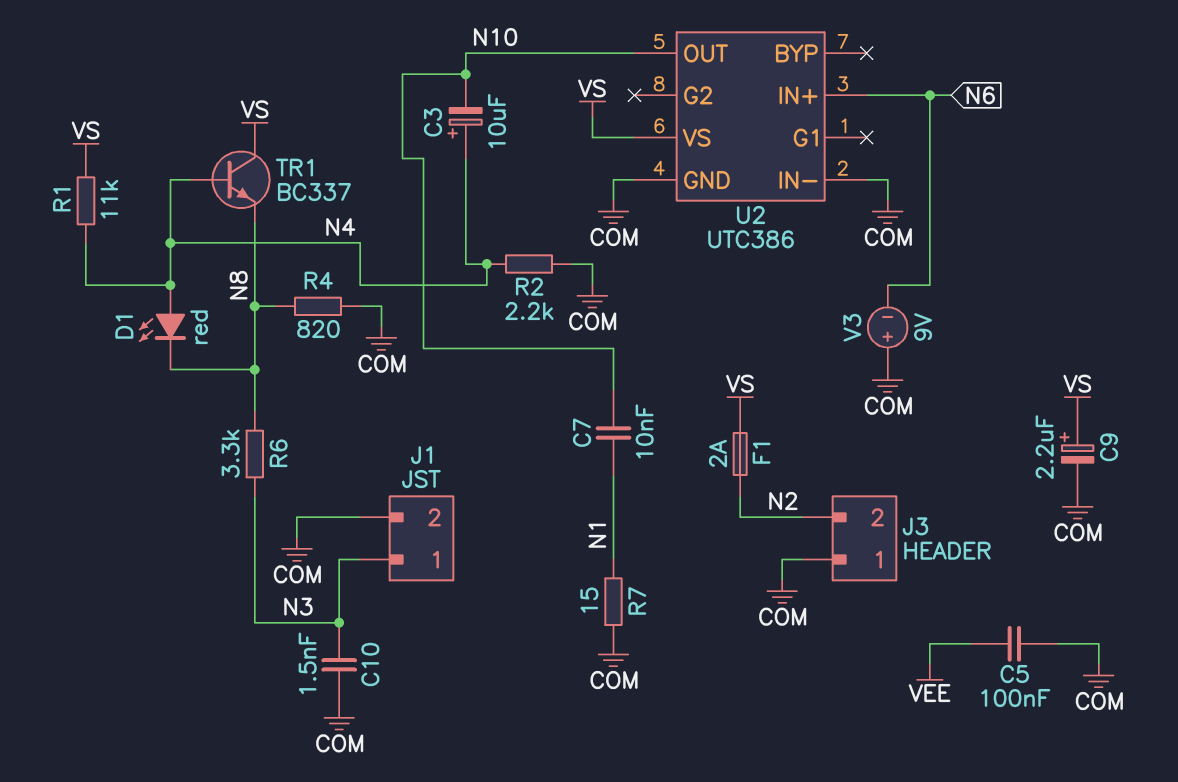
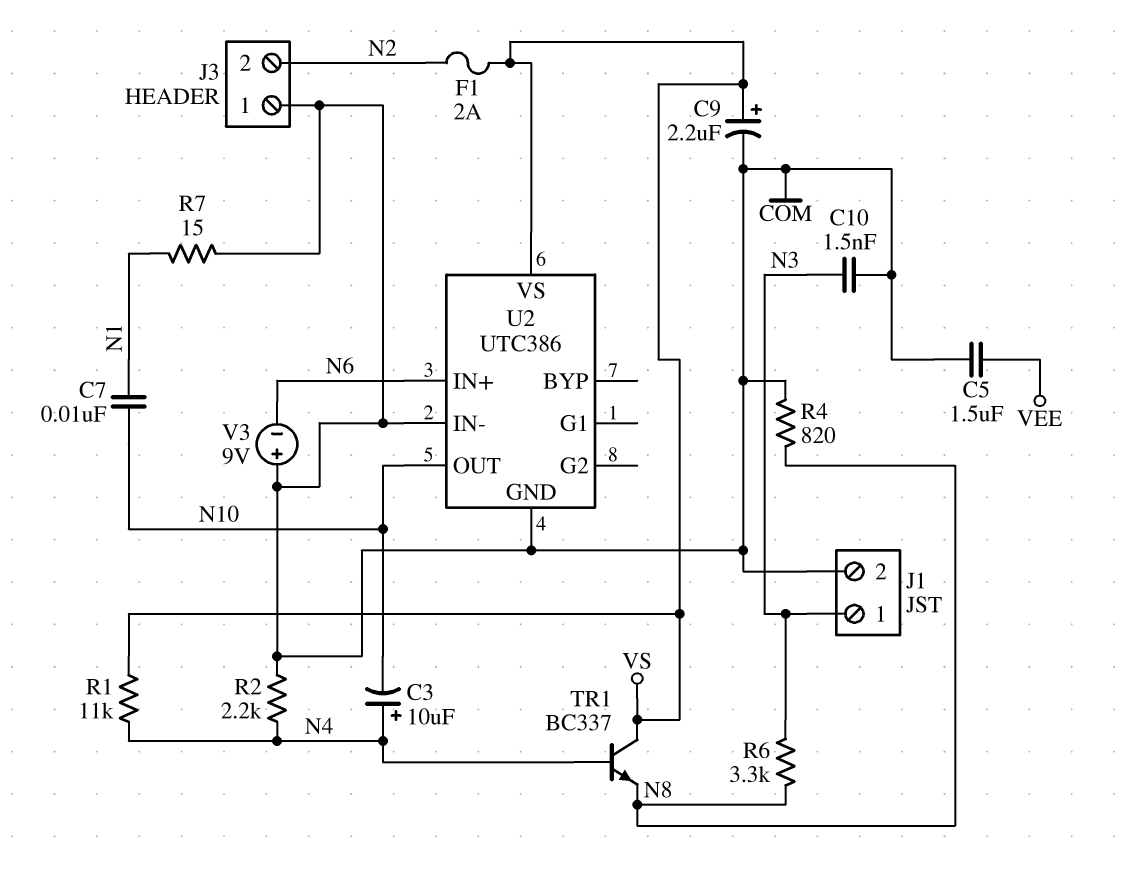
C5: 100nF (COM, VEE) -> 1.5uF (COM, VEE)
D1: LED red (A N4, K N8) -> none

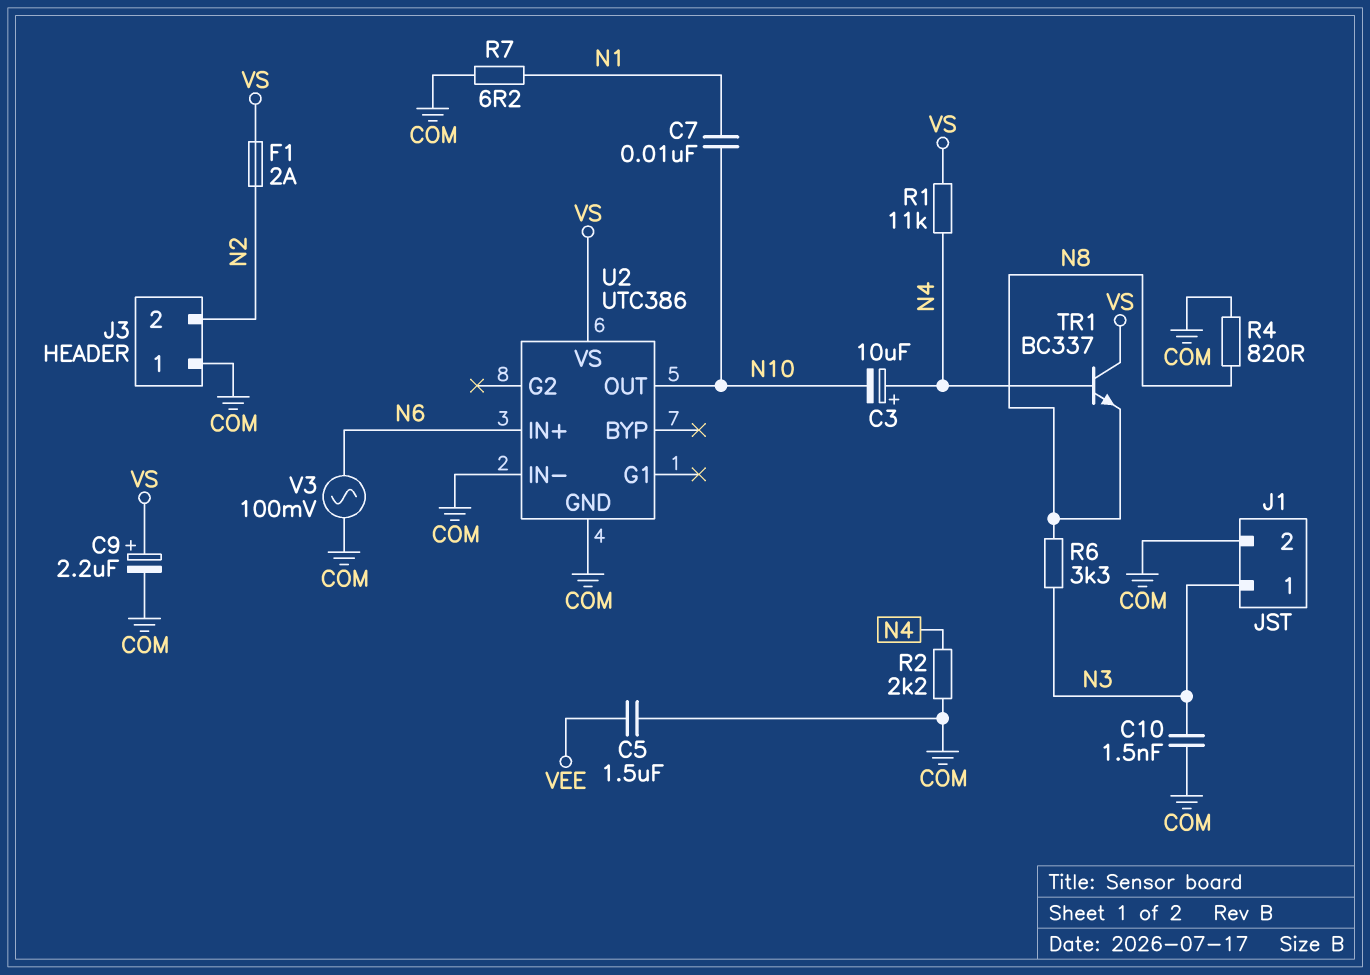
R7: 15 (COM, N1) -> 6.2 (COM, N1)
V3: 9V (plus COM, minus N6) -> AC 100mV (COM, N6)

